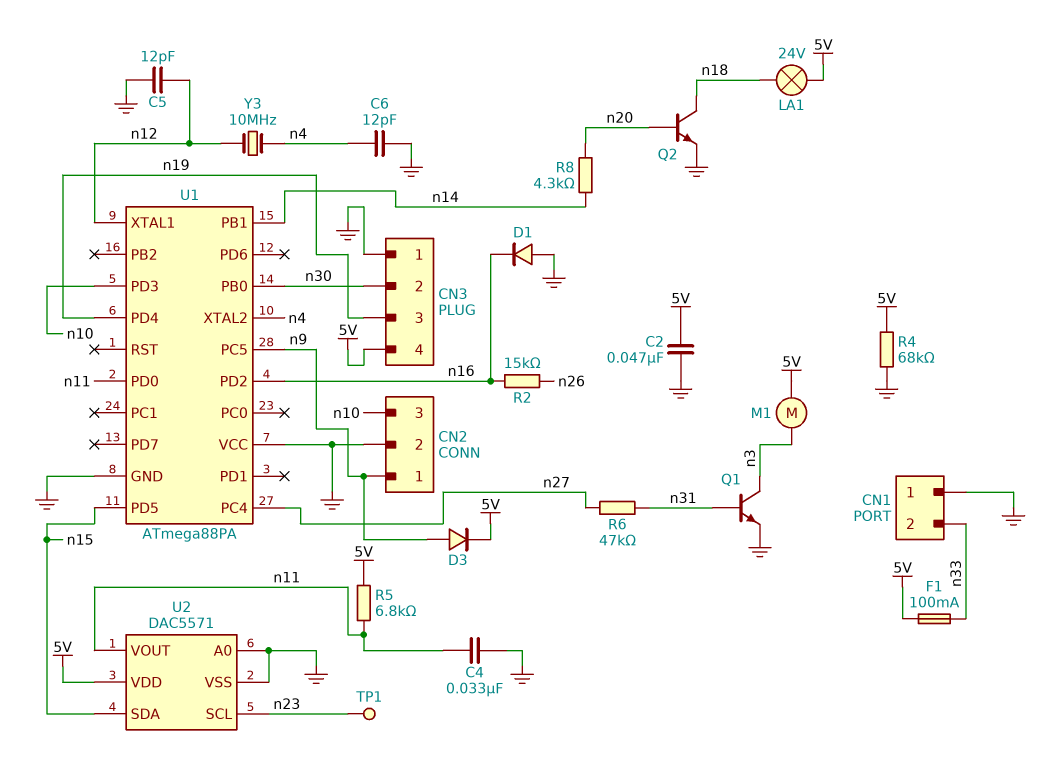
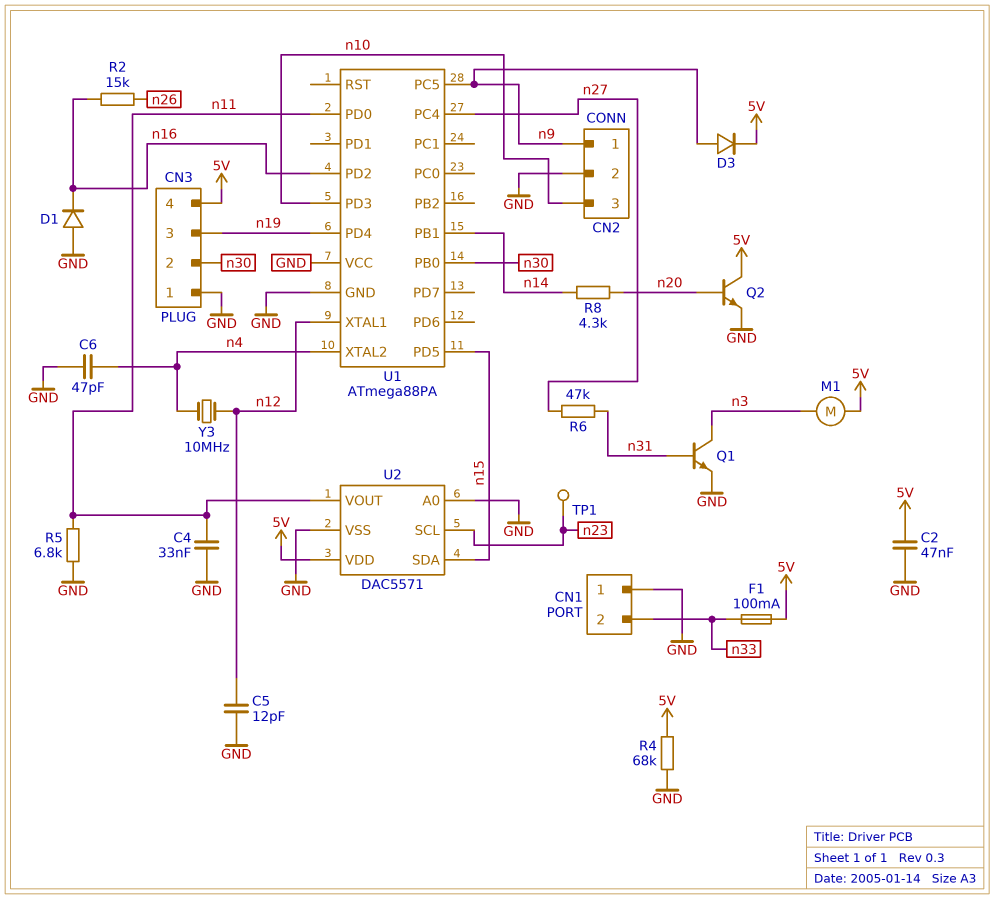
C6: 12pF (GND, n4) -> 47pF (GND, n4)
LA1: lamp 24V (5V, n18) -> none
Q2: NPN (B n20, C n18, E GND) -> NPN (B n20, C 5V, E GND)
R5: 6.8k (5V, n11) -> 6.8k (GND, n11)

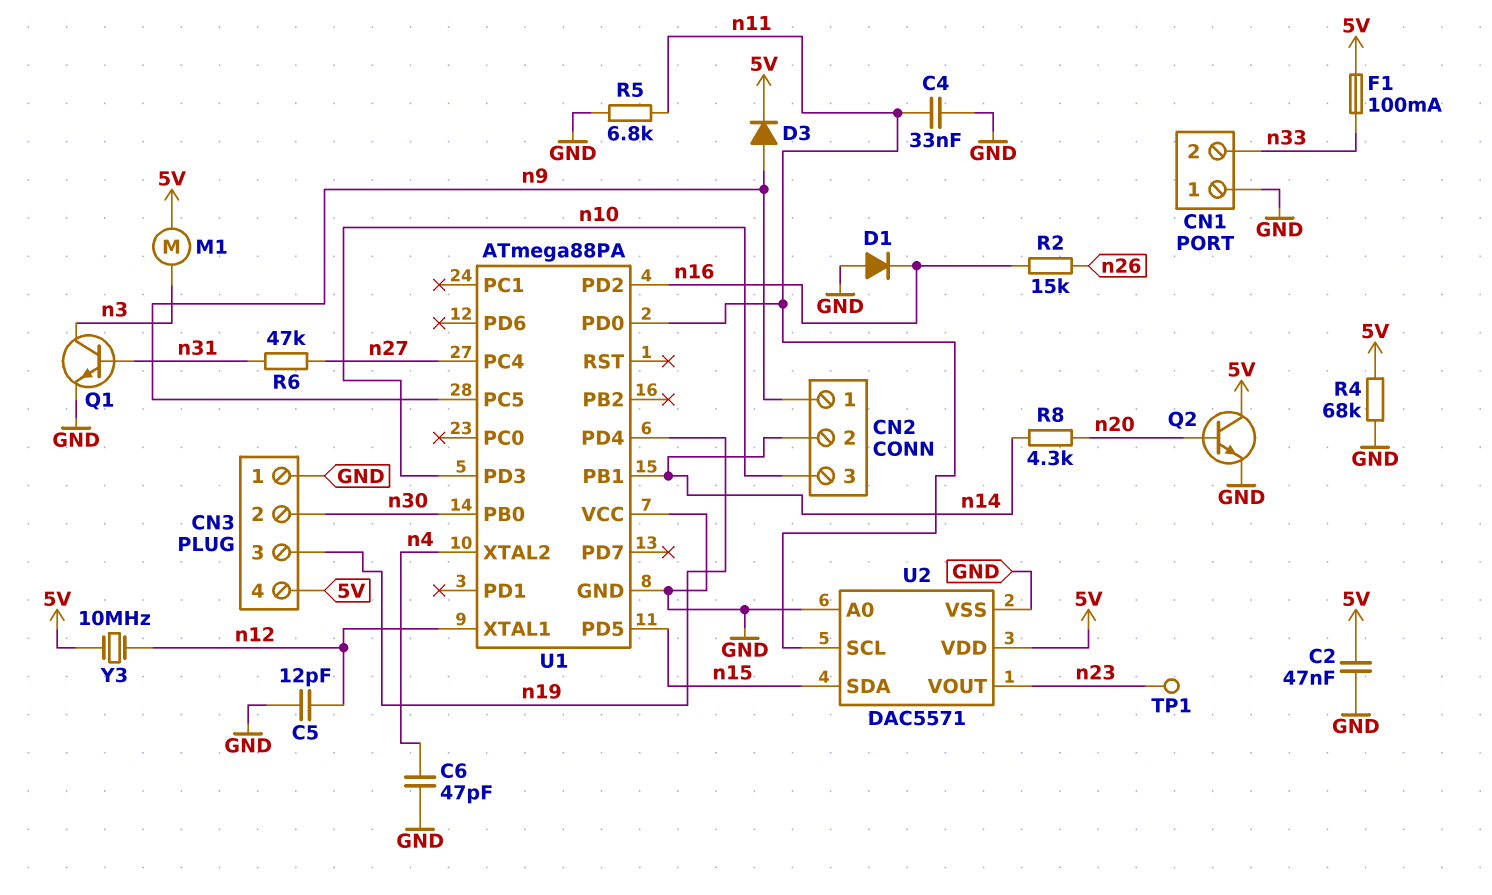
CN2 pin 2: GND -> n14
U2 pin SCL: n23 -> n11
U2 pin VOUT: n11 -> n23
Y3: 10MHz (n4, n12) -> 10MHz (5V, n12)

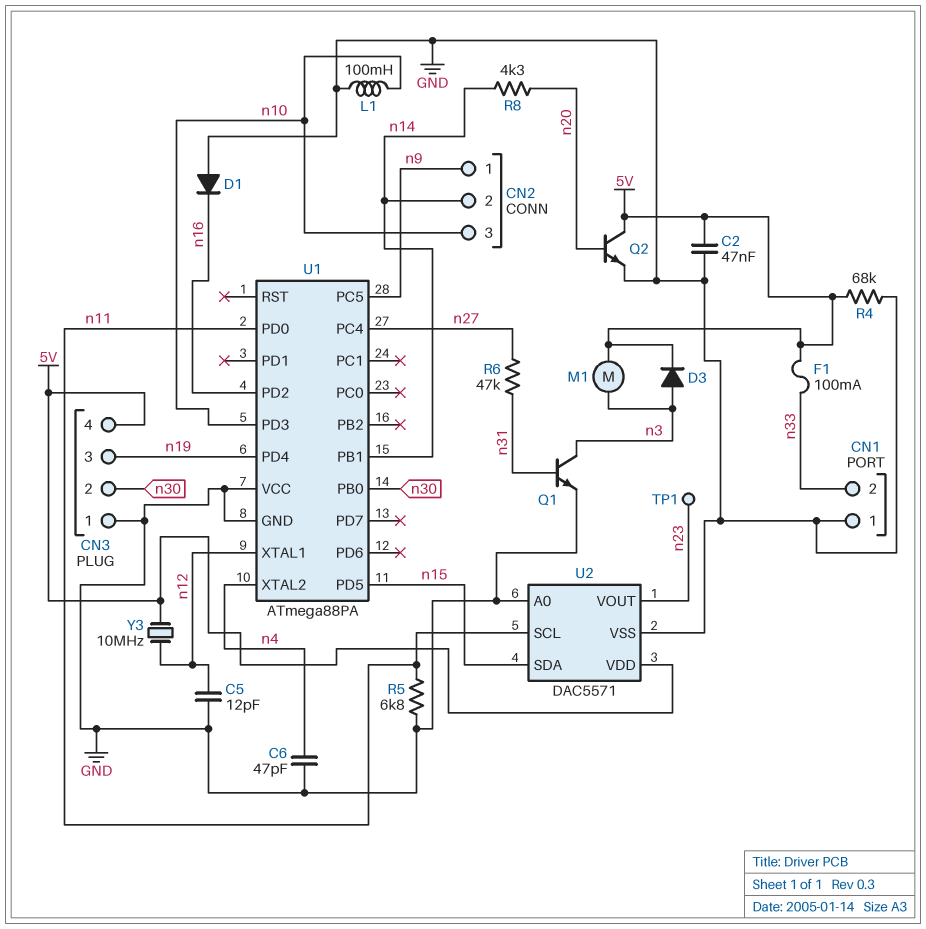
C4: 33nF (GND, n11) -> none
D3: diode (A n9, K 5V) -> diode (A n3, K 5V)
L1: none -> 100mH (GND, n10)
R2: 15k (n16, n26) -> none

